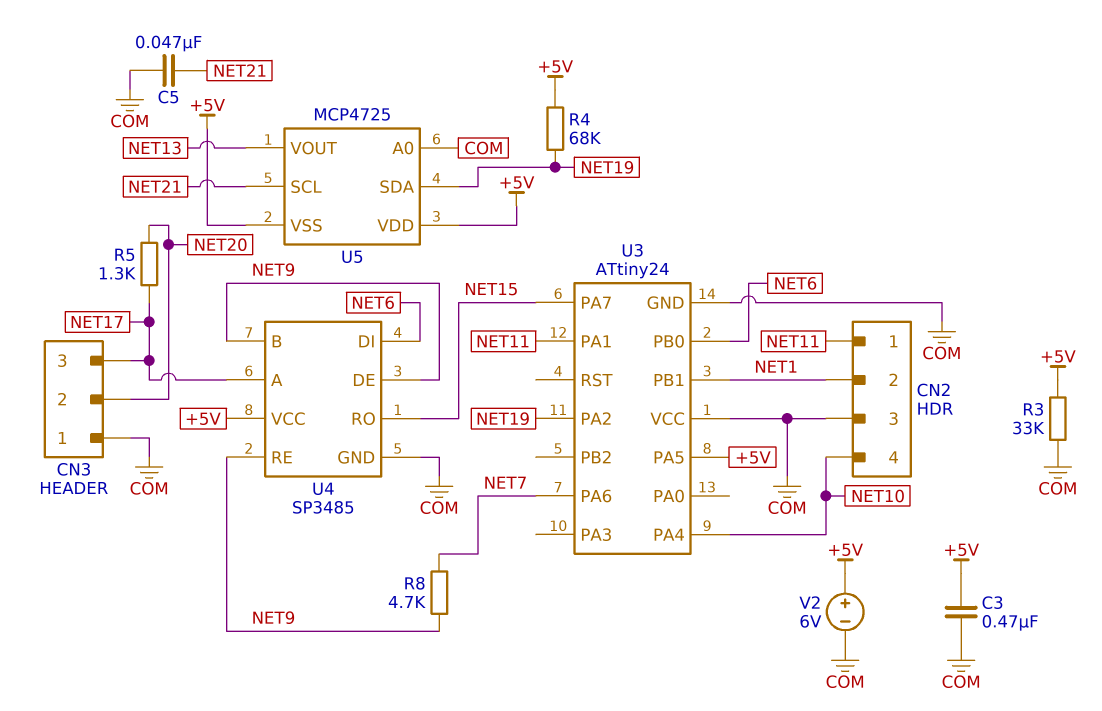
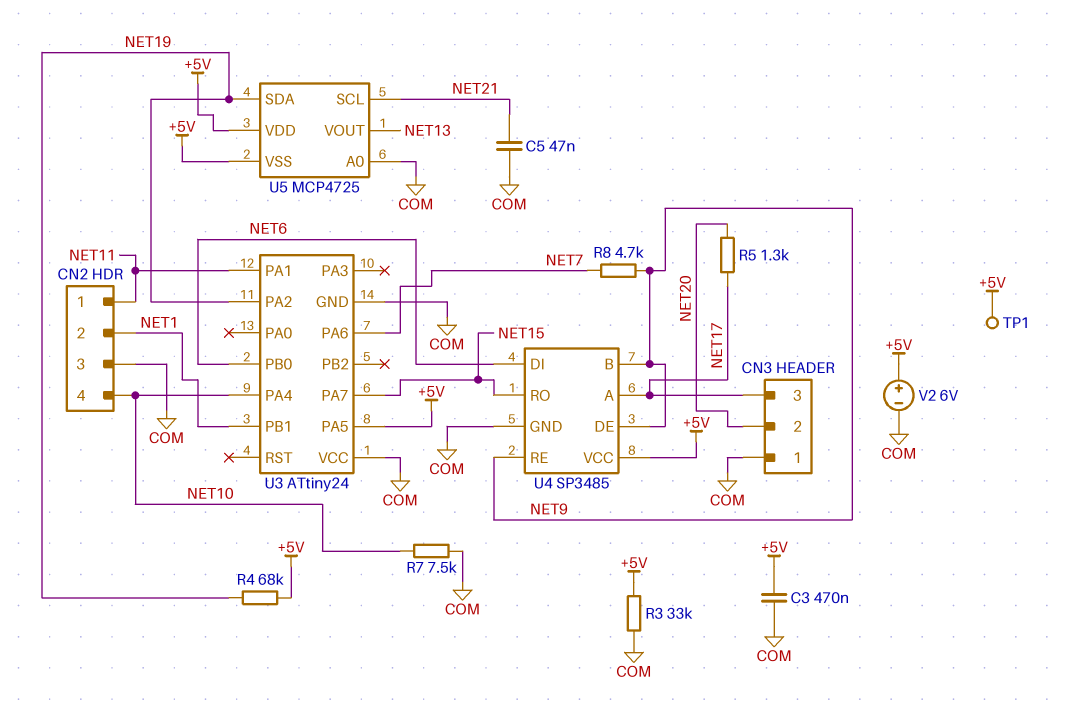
R7: none -> 7.5k (COM, NET10)
TP1: none -> test point (+5V)

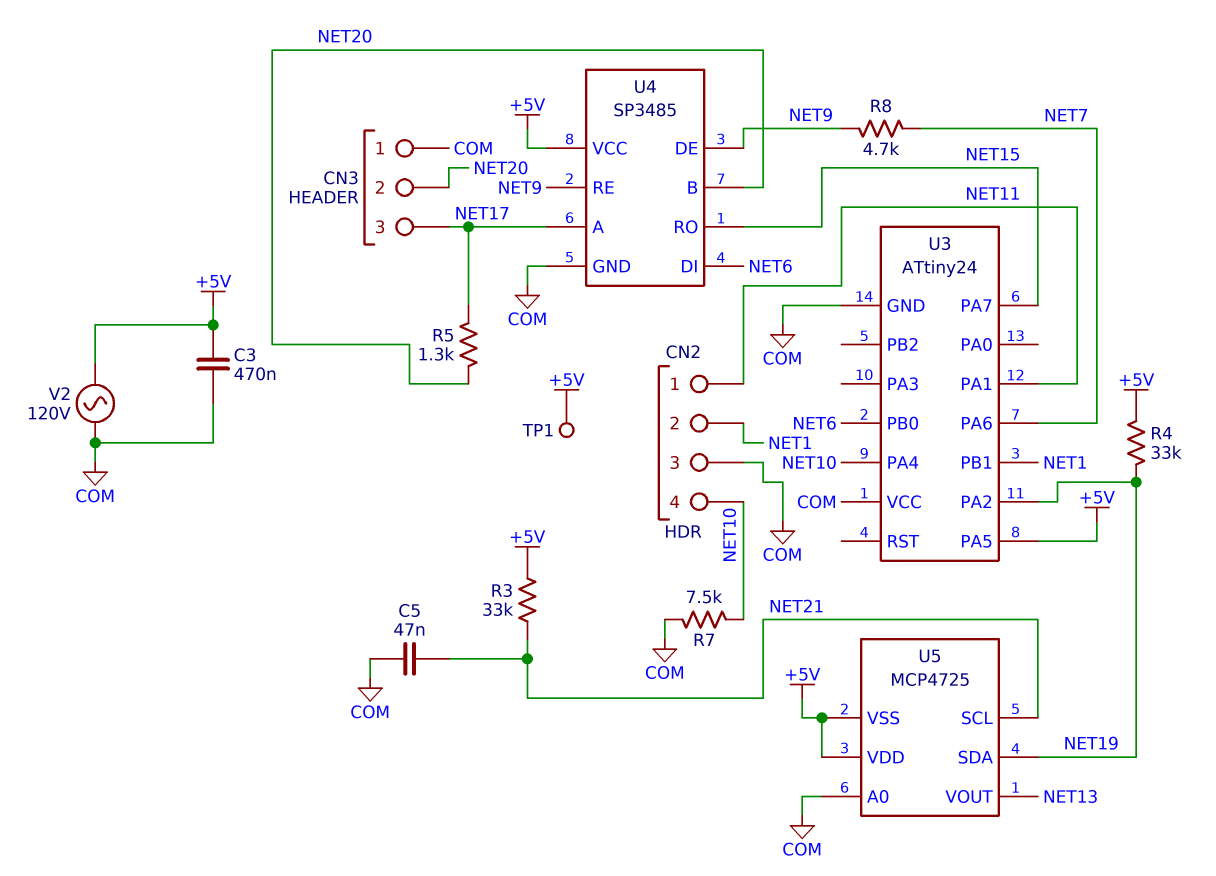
R3: 33k (+5V, COM) -> 33k (+5V, NET21)
R4: 68k (+5V, NET19) -> 33k (+5V, NET19)
U4 pin B: NET9 -> NET20
V2: 6V (plus +5V, minus COM) -> AC 120V (+5V, COM)

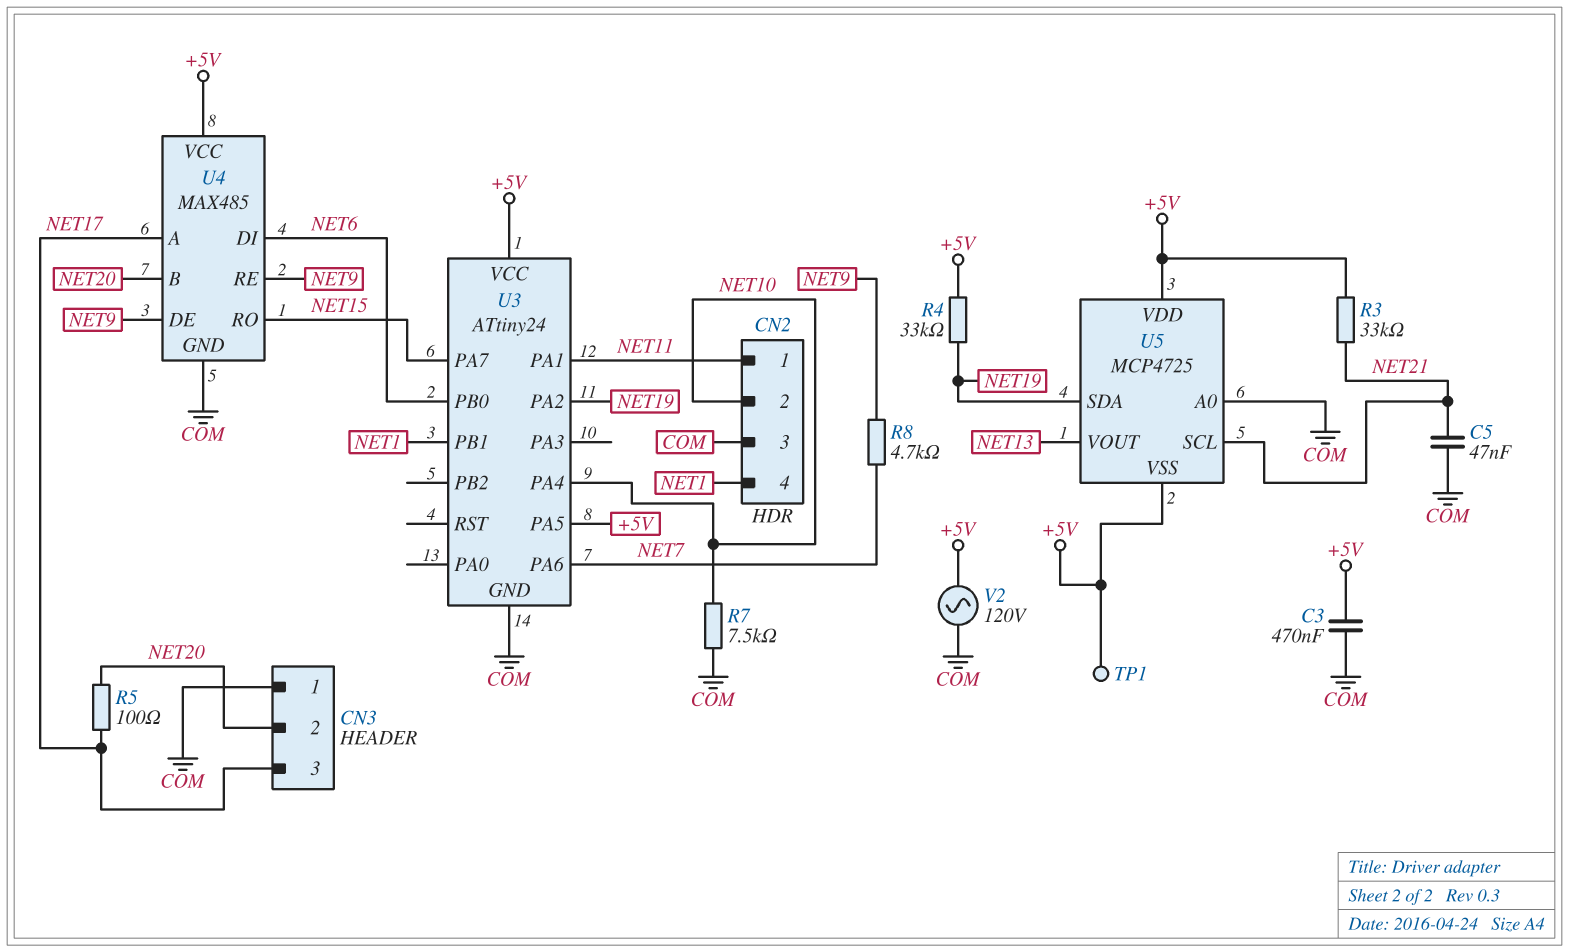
CN2 pin 2: NET1 -> NET10
CN2 pin 4: NET10 -> NET1
R5: 1.3k (NET17, NET20) -> 100 (NET17, NET20)
U3 pin VCC: COM -> +5V
U4: SP3485 -> MAX485

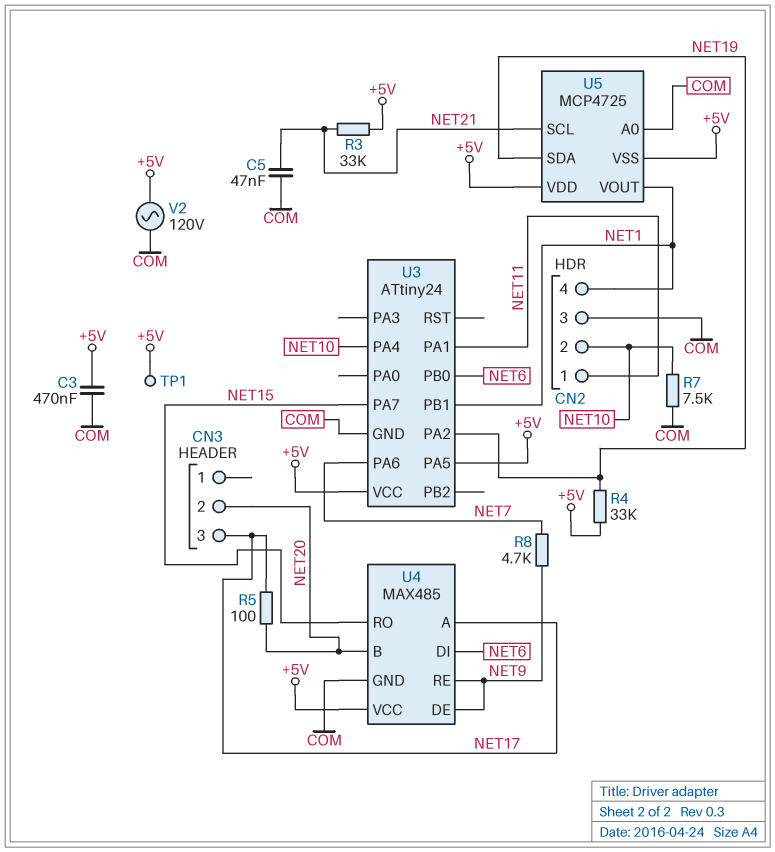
CN3 pin 1: COM -> none
U5 pin VOUT: NET13 -> NET1

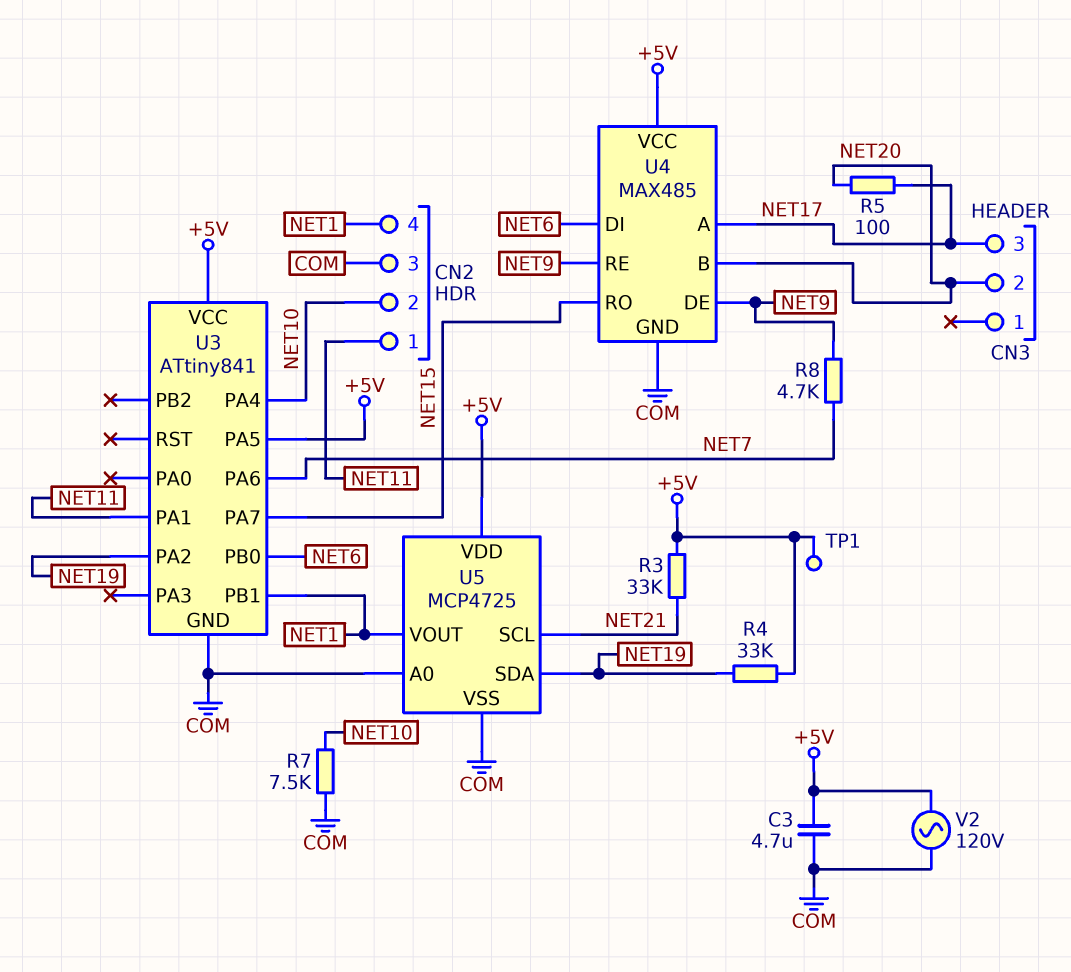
C3: 470nF (+5V, COM) -> 4.7uF (+5V, COM)
C5: 47nF (COM, NET21) -> none
U3: ATtiny24 -> ATtiny841
U5 pin VSS: +5V -> COM

